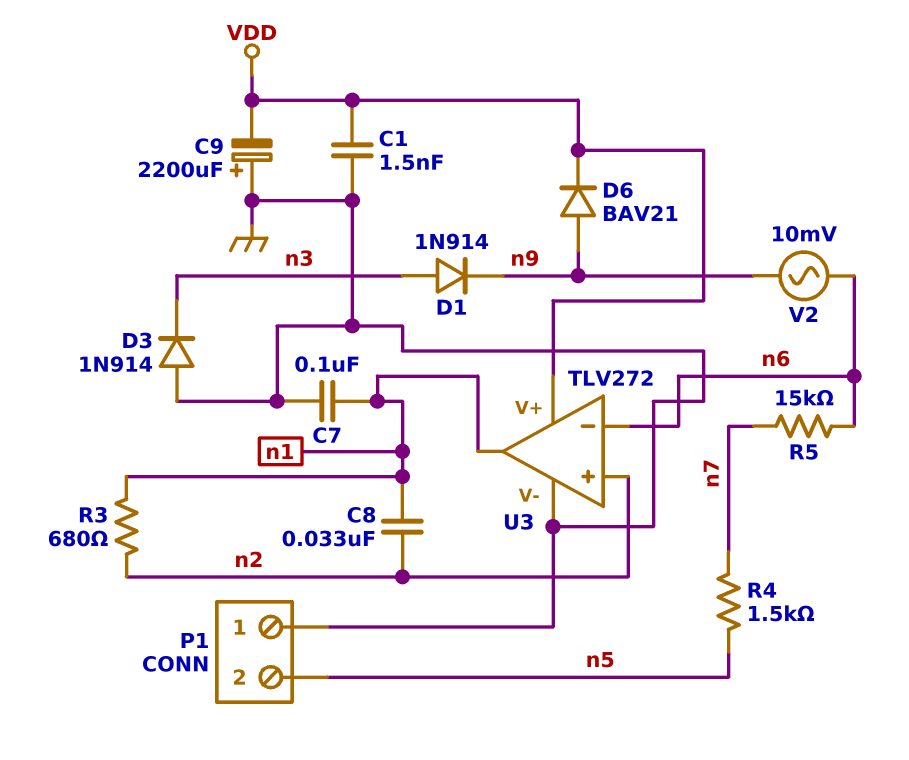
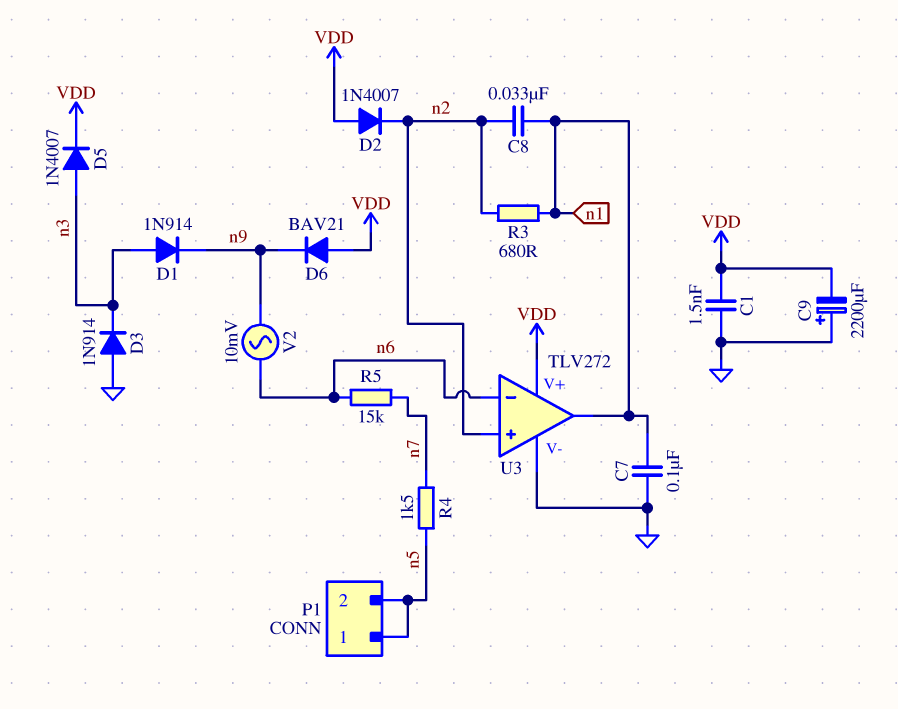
D2: none -> diode 1N4007 (A VDD, K n2)
D5: none -> diode 1N4007 (A n3, K VDD)
D6: diode BAV21 (A n9, K VDD) -> diode BAV21 (A VDD, K n9)
P1 pin 1: GND -> n5

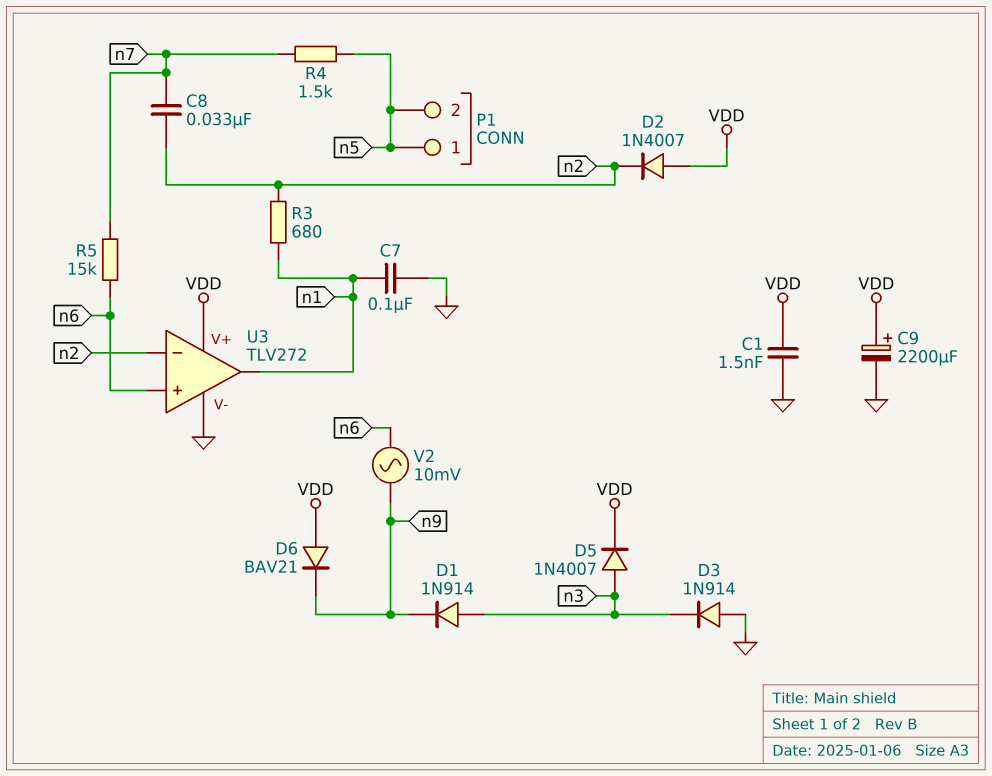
C8: 33nF (n1, n2) -> 33nF (n2, n7)
C9: 2200uF (plus GND, minus VDD) -> 2200uF (plus VDD, minus GND)
U3 pin in+: n2 -> n6
U3 pin in-: n6 -> n2

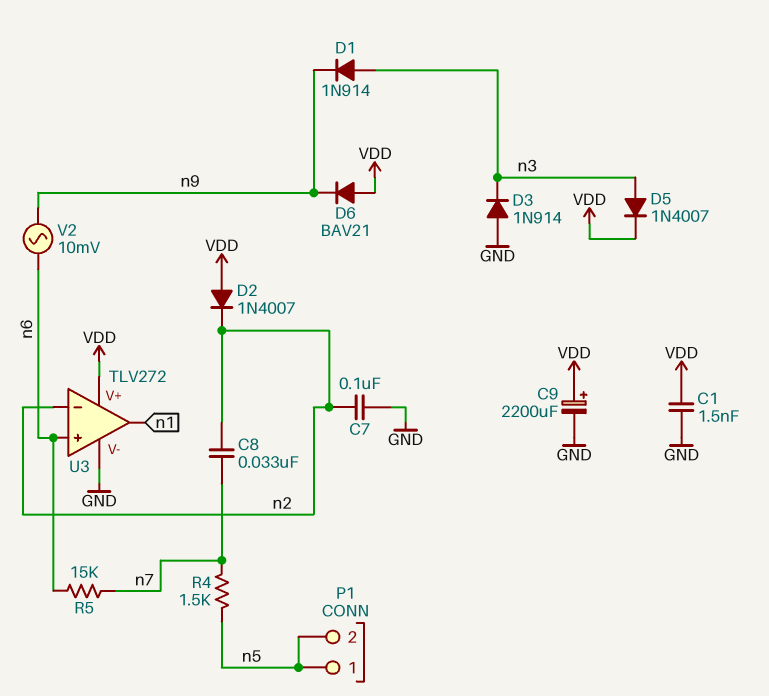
C7: 100nF (GND, n1) -> 100nF (GND, n2)
R3: 680 (n1, n2) -> none

